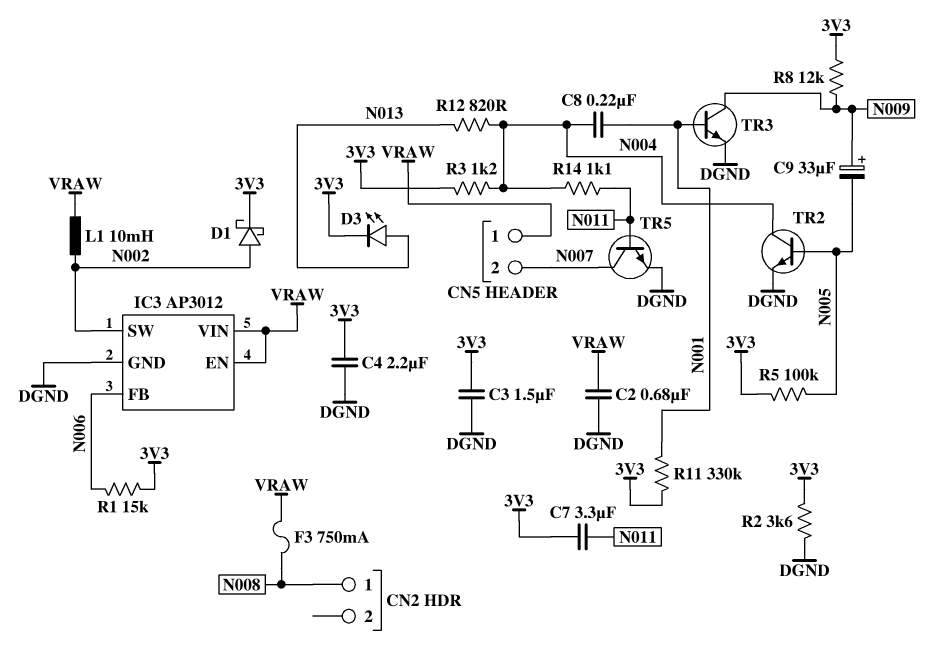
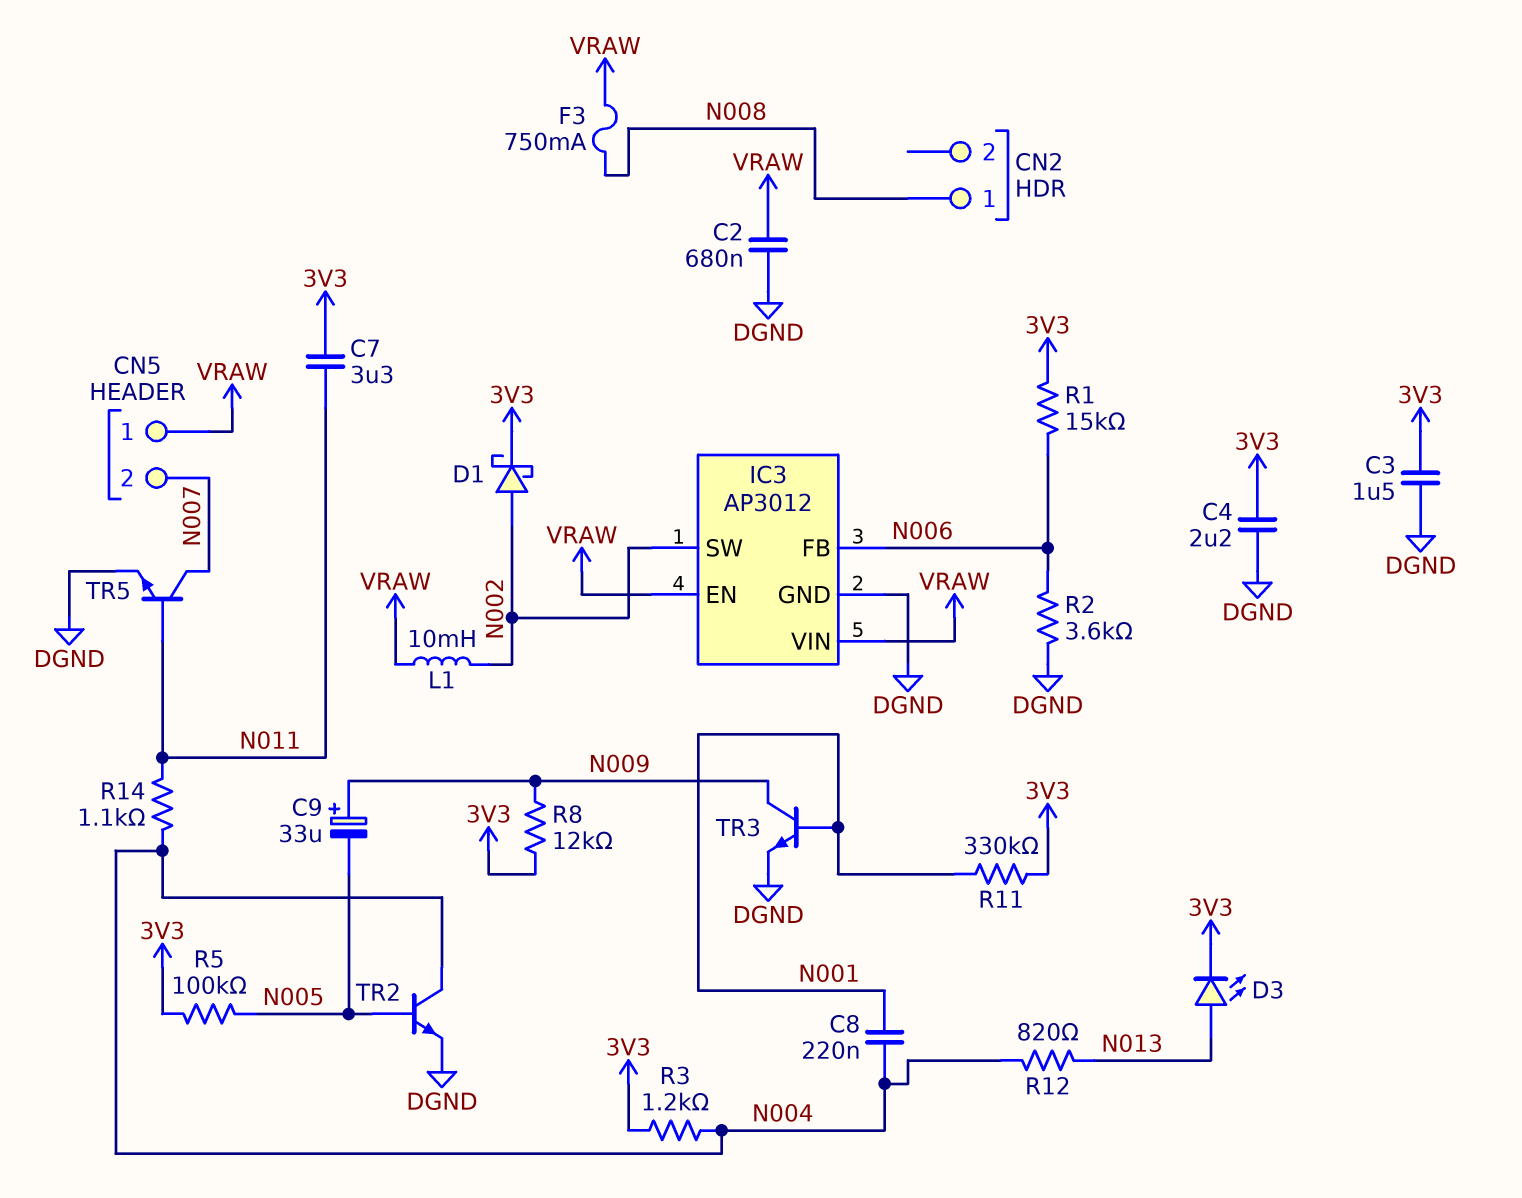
R2: 3.6k (3V3, DGND) -> 3.6k (DGND, N006)

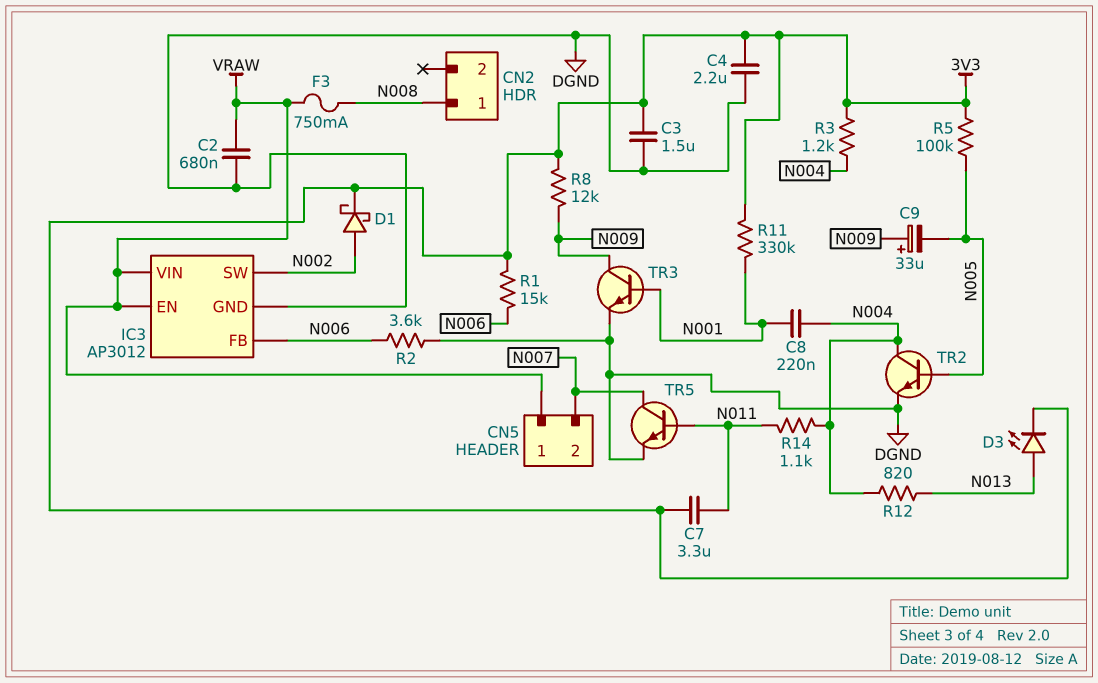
L1: 10mH (N002, VRAW) -> none

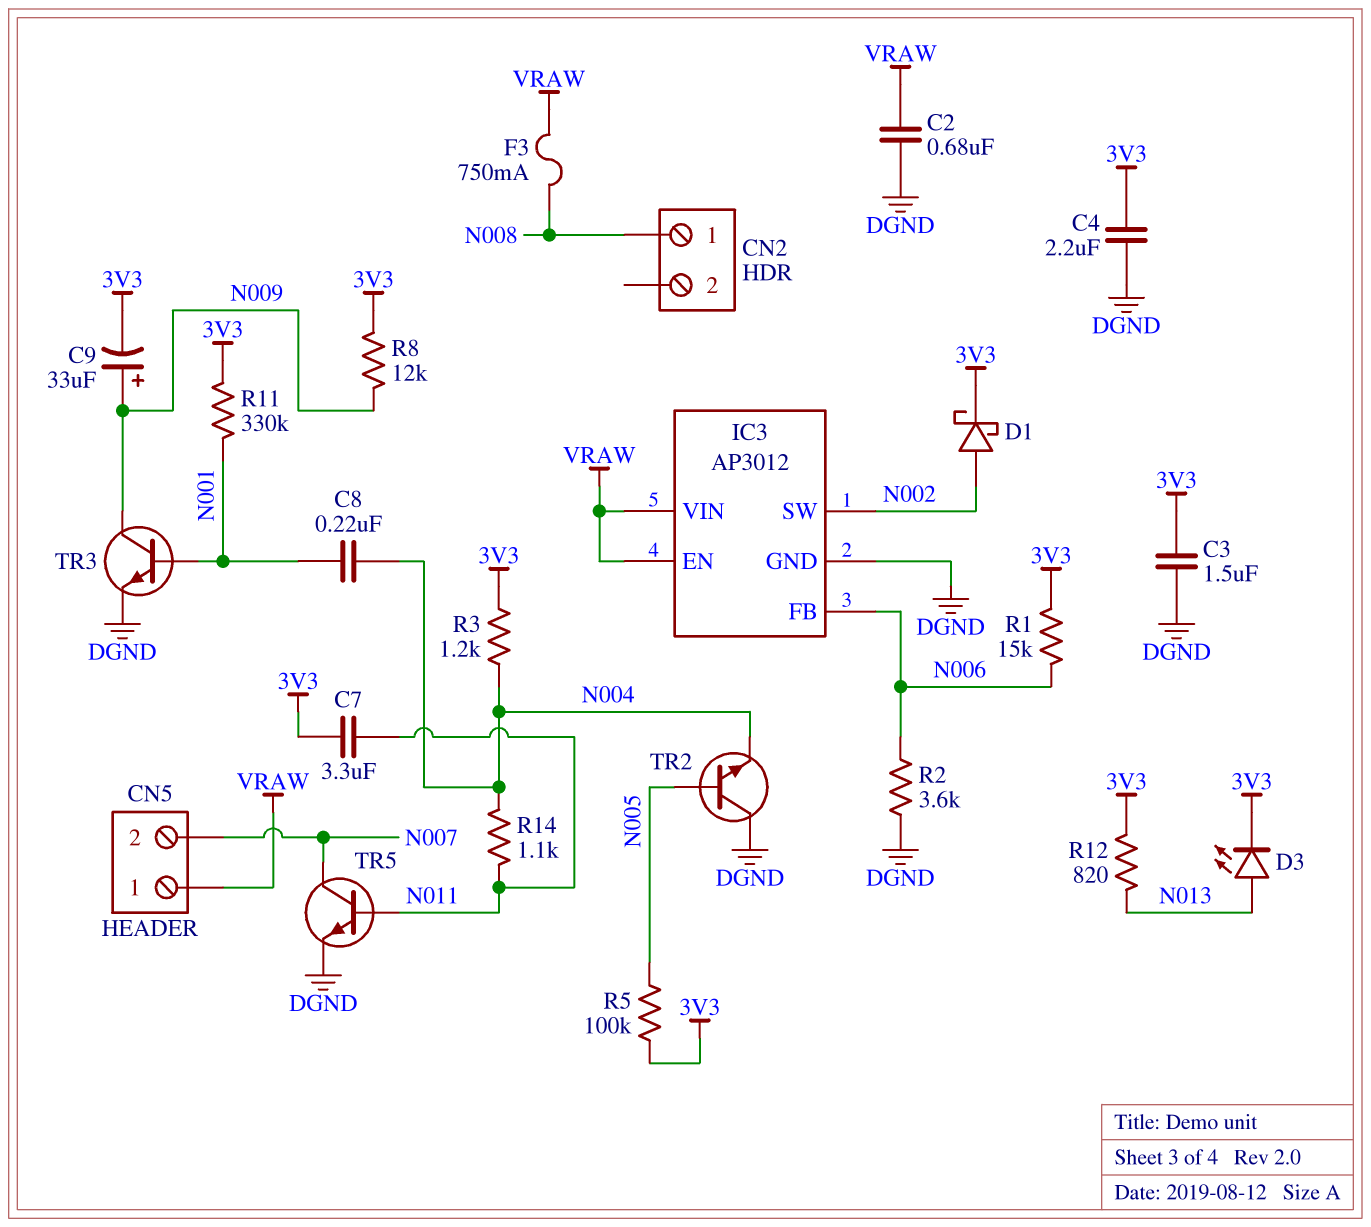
C9: 33uF (plus N009, minus N005) -> 33uF (plus N009, minus 3V3)
R12: 820 (N004, N013) -> 820 (3V3, N013)
TR2: NPN (B N005, C N004, E DGND) -> NPN (B N005, C DGND, E N004)

